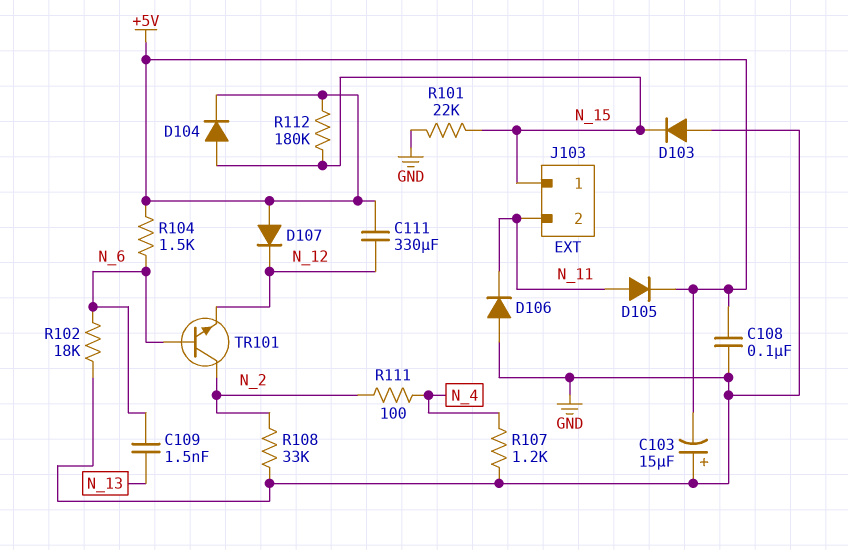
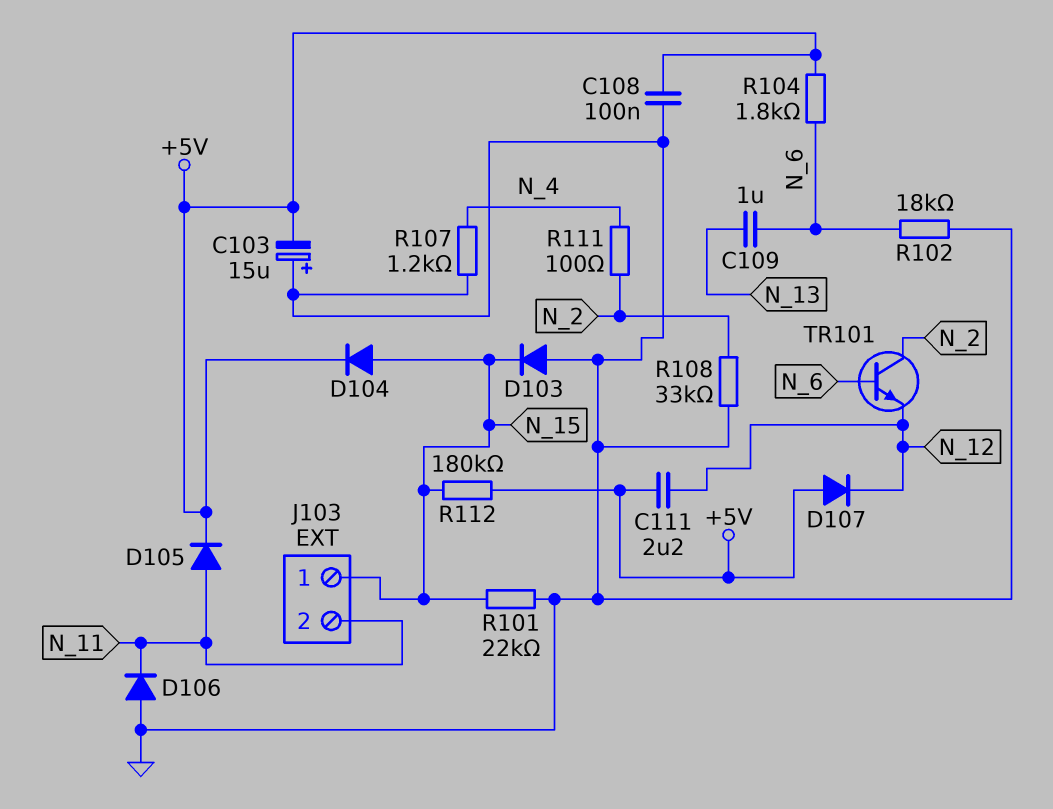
C109: 1.5nF (N_6, N_13) -> 1uF (N_6, N_13)
C111: 330uF (+5V, N_12) -> 2.2uF (+5V, N_12)
R104: 1.5k (+5V, N_6) -> 1.8k (+5V, N_6)

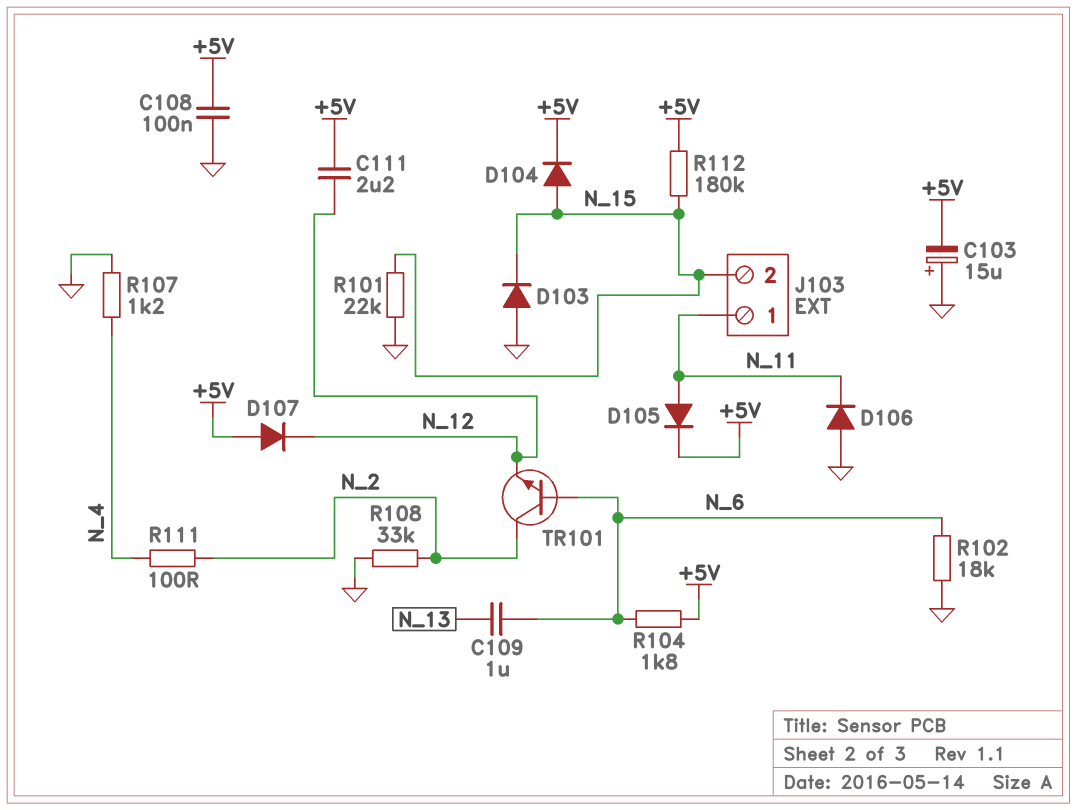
J103 pin 1: N_15 -> N_11
J103 pin 2: N_11 -> N_15

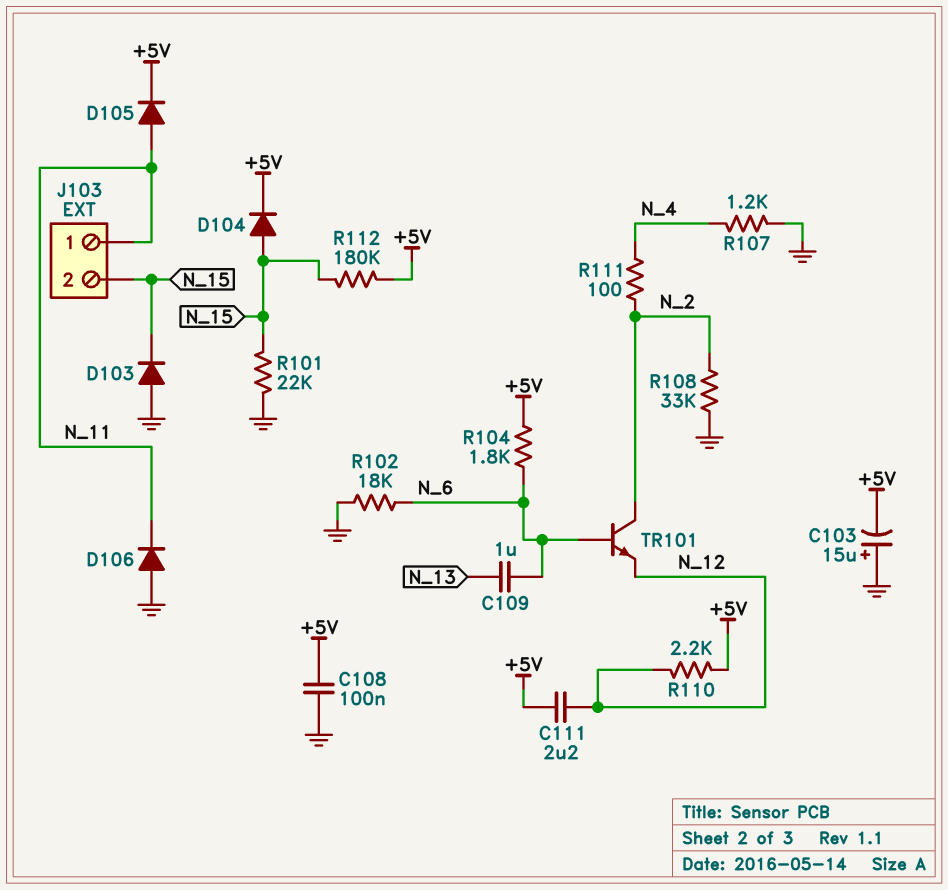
D107: diode (A +5V, K N_12) -> none
R110: none -> 2.2k (+5V, N_12)

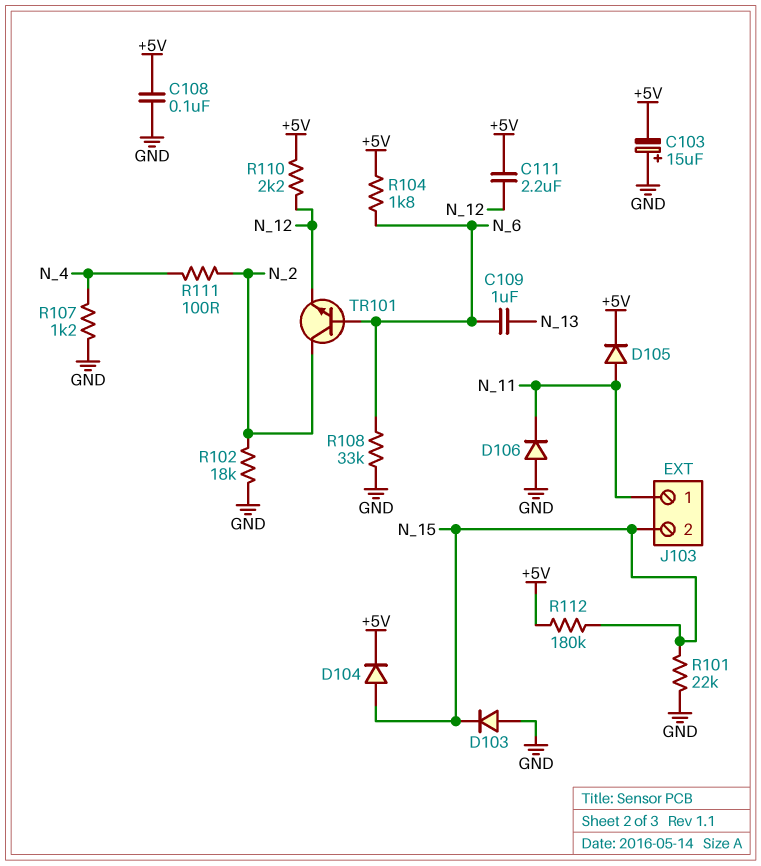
R102: 18k (GND, N_6) -> 18k (GND, N_2)
R108: 33k (GND, N_2) -> 33k (GND, N_6)

